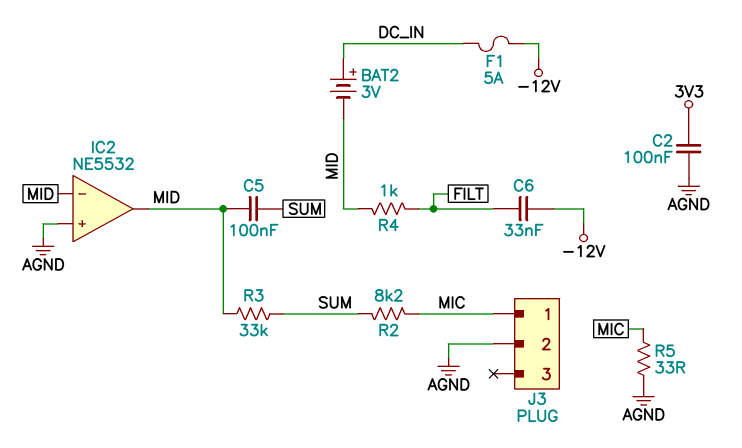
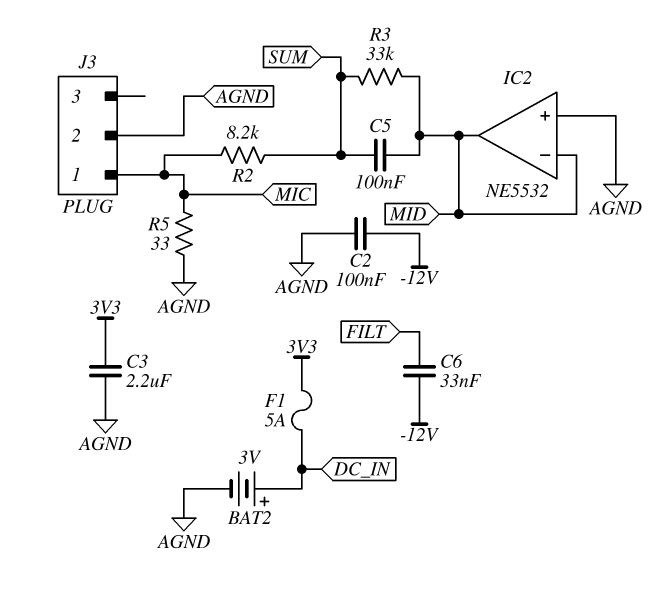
BAT2: 3V (plus DC_IN, minus MID) -> 3V (plus DC_IN, minus AGND)
C2: 100nF (3V3, AGND) -> 100nF (-12V, AGND)
C3: none -> 2.2uF (3V3, AGND)
F1: 5A (-12V, DC_IN) -> 5A (3V3, DC_IN)
R4: 1k (FILT, MID) -> none

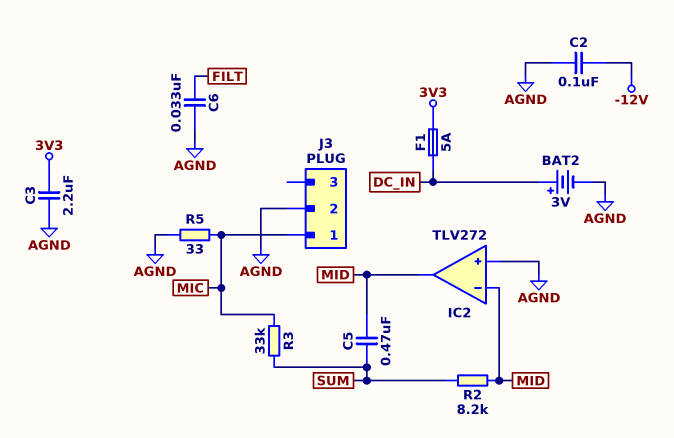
C5: 100nF (MID, SUM) -> 470nF (MID, SUM)
C6: 33nF (-12V, FILT) -> 33nF (AGND, FILT)
IC2: NE5532 -> TLV272
R2: 8.2k (MIC, SUM) -> 8.2k (MID, SUM)
R3: 33k (MID, SUM) -> 33k (MIC, SUM)

